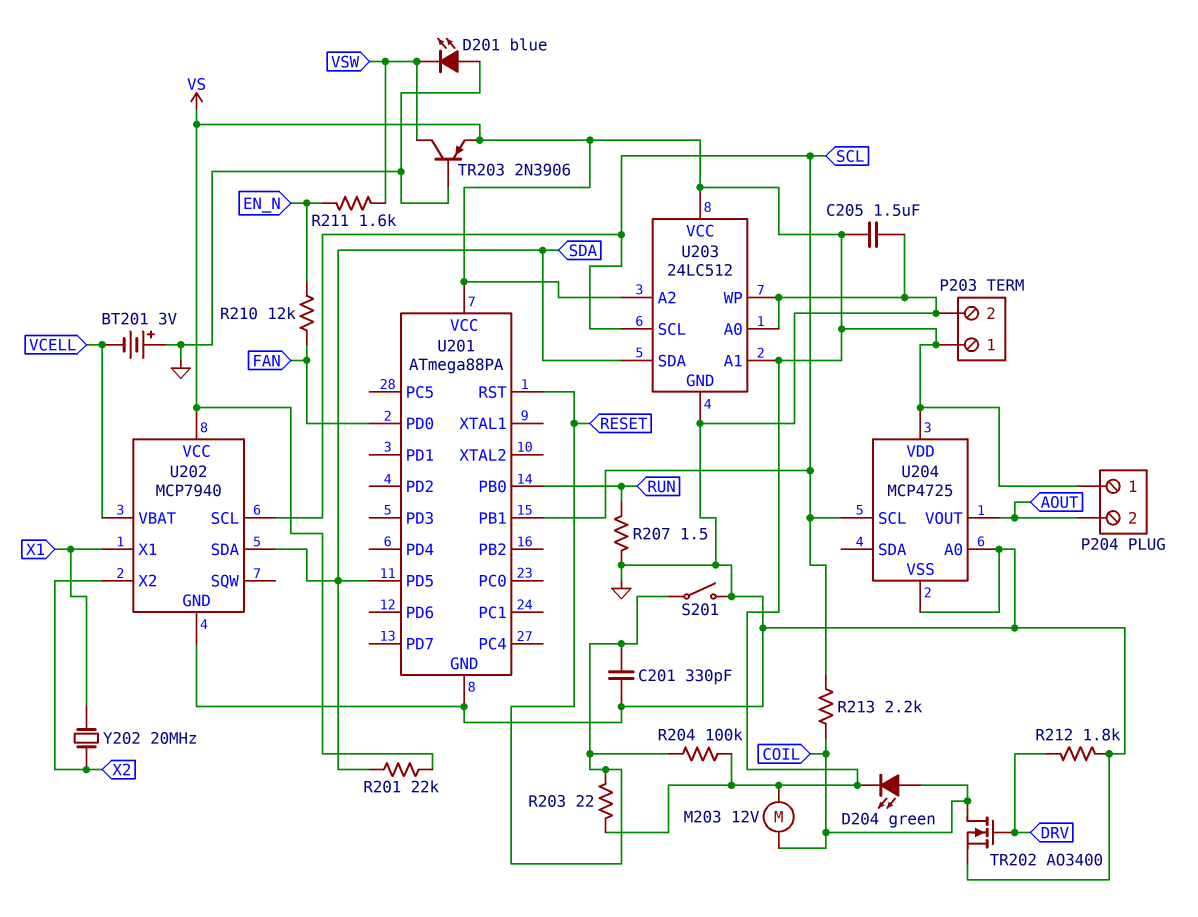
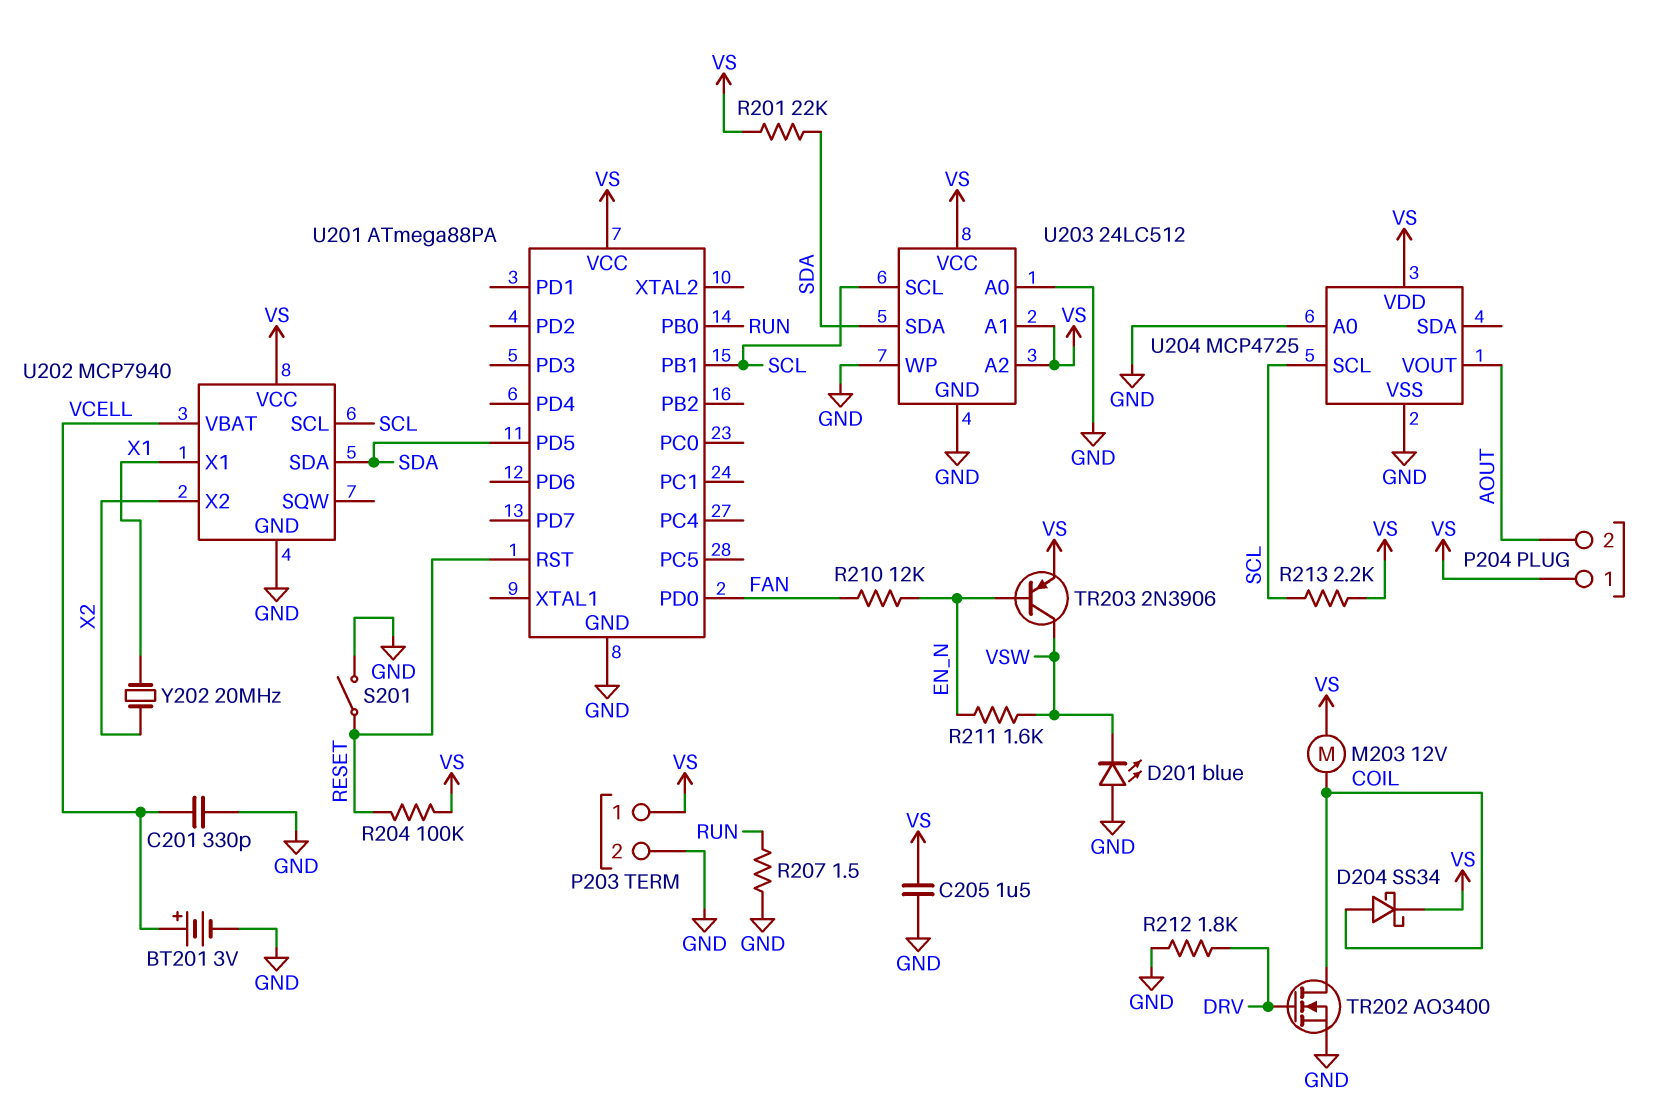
BT201: 3V (plus GND, minus VCELL) -> 3V (plus VCELL, minus GND)
C201: 330pF (GND, RESET) -> 330pF (GND, VCELL)
D204: LED green (A COIL, K VS) -> schottky SS34 (A COIL, K VS)
R203: 22 (RESET, VS) -> none
R213: 2.2k (COIL, SCL) -> 2.2k (SCL, VS)
TR203: PNP 2N3906 (B GND, C VSW, E VS) -> PNP 2N3906 (B EN_N, C VSW, E VS)

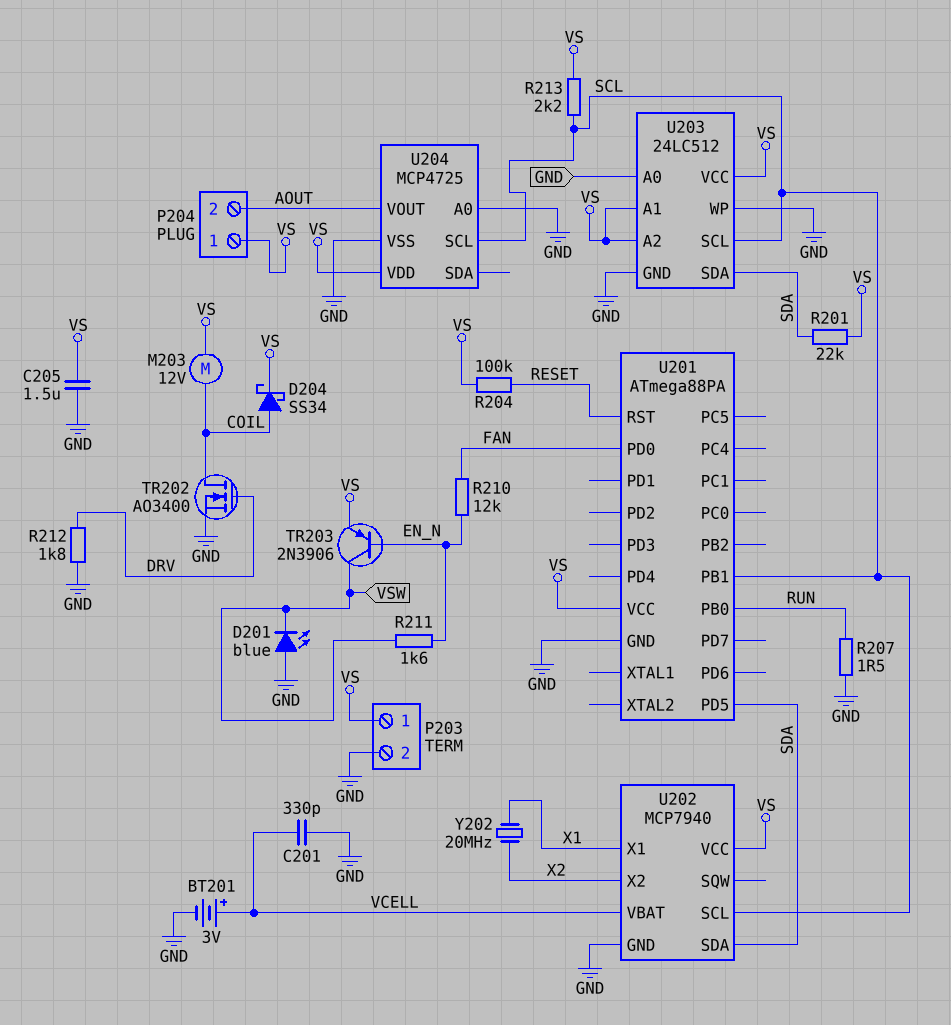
S201: switch (GND, RESET) -> none

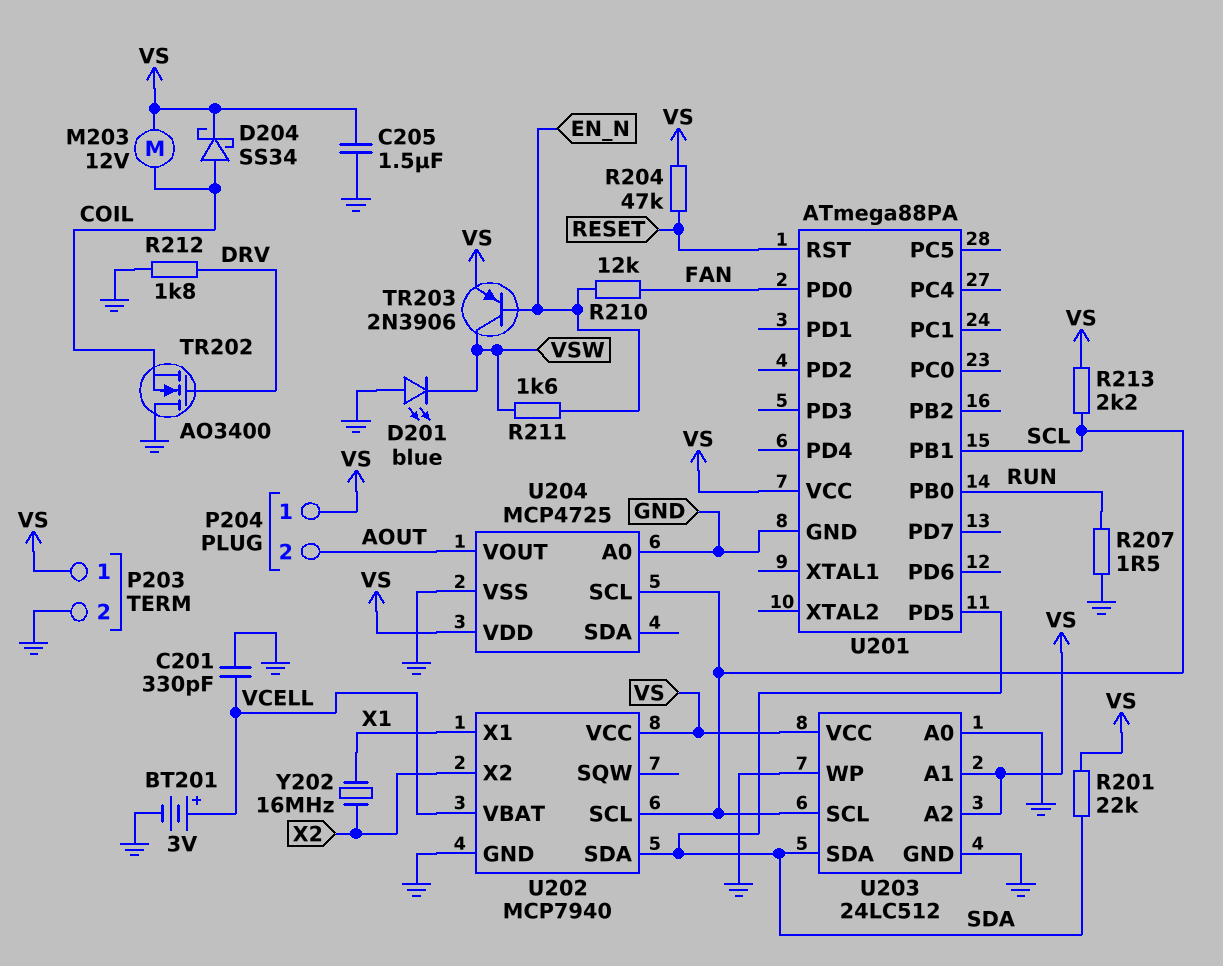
R204: 100k (RESET, VS) -> 47k (RESET, VS)
TR202: NMOS AO3400 (G DRV, D COIL, S GND) -> NMOS AO3400 (G DRV, D GND, S COIL)
Y202: 20MHz (X1, X2) -> 16MHz (X1, X2)

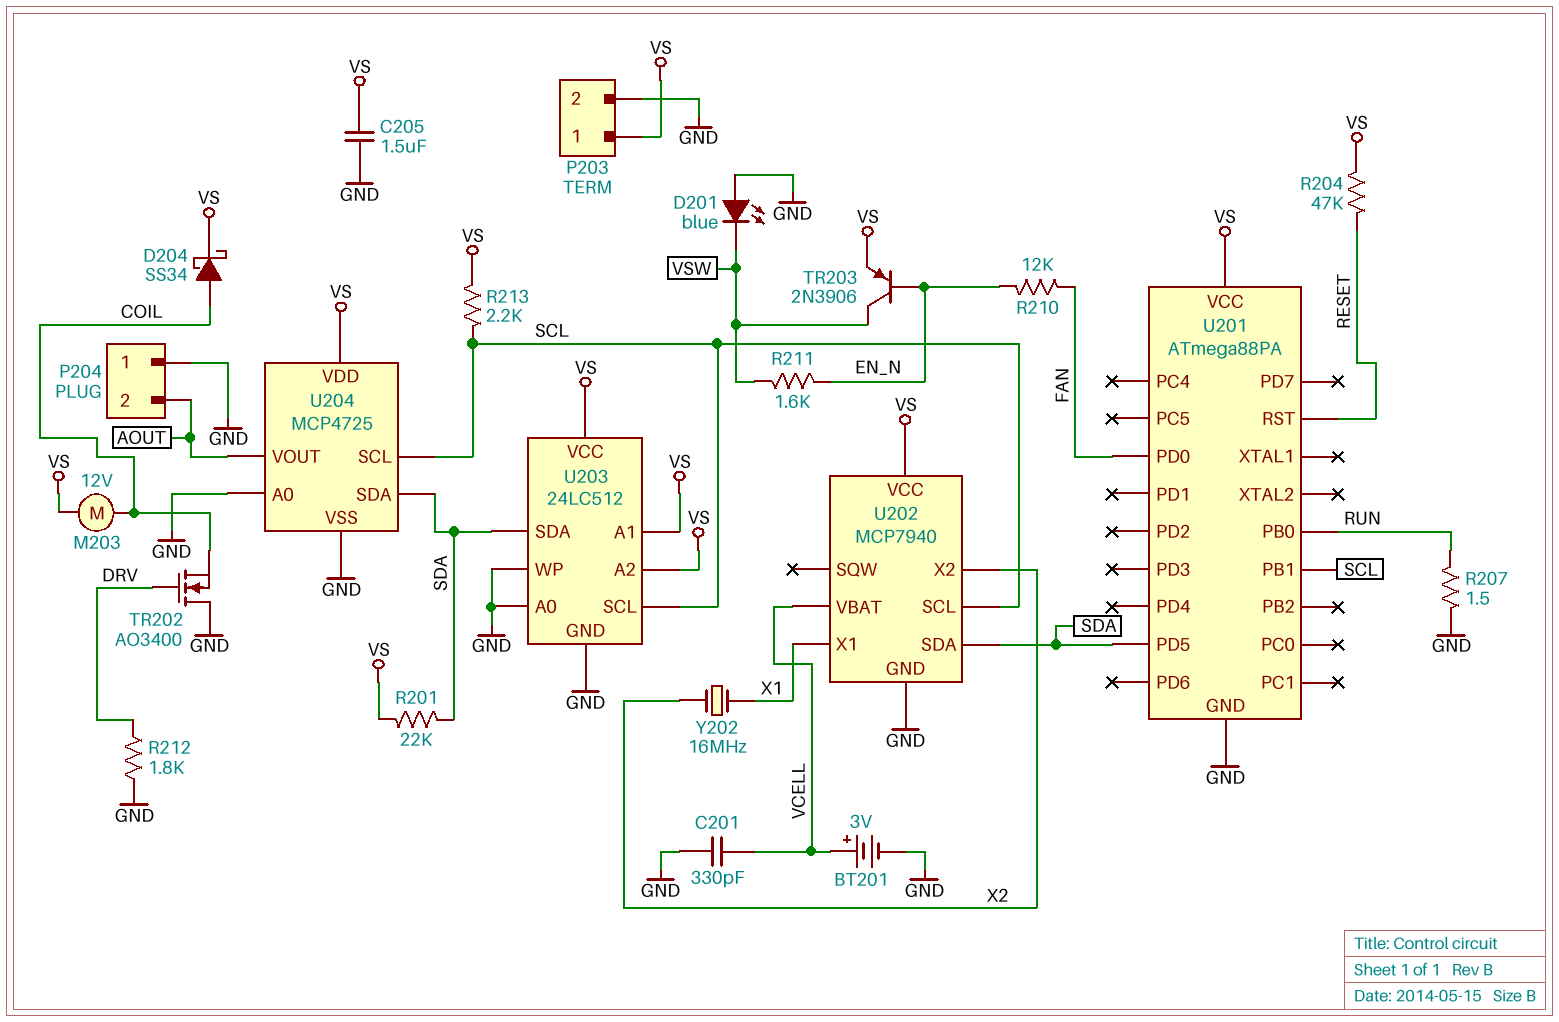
P204 pin 1: VS -> GND
U204 pin SDA: none -> SDA

